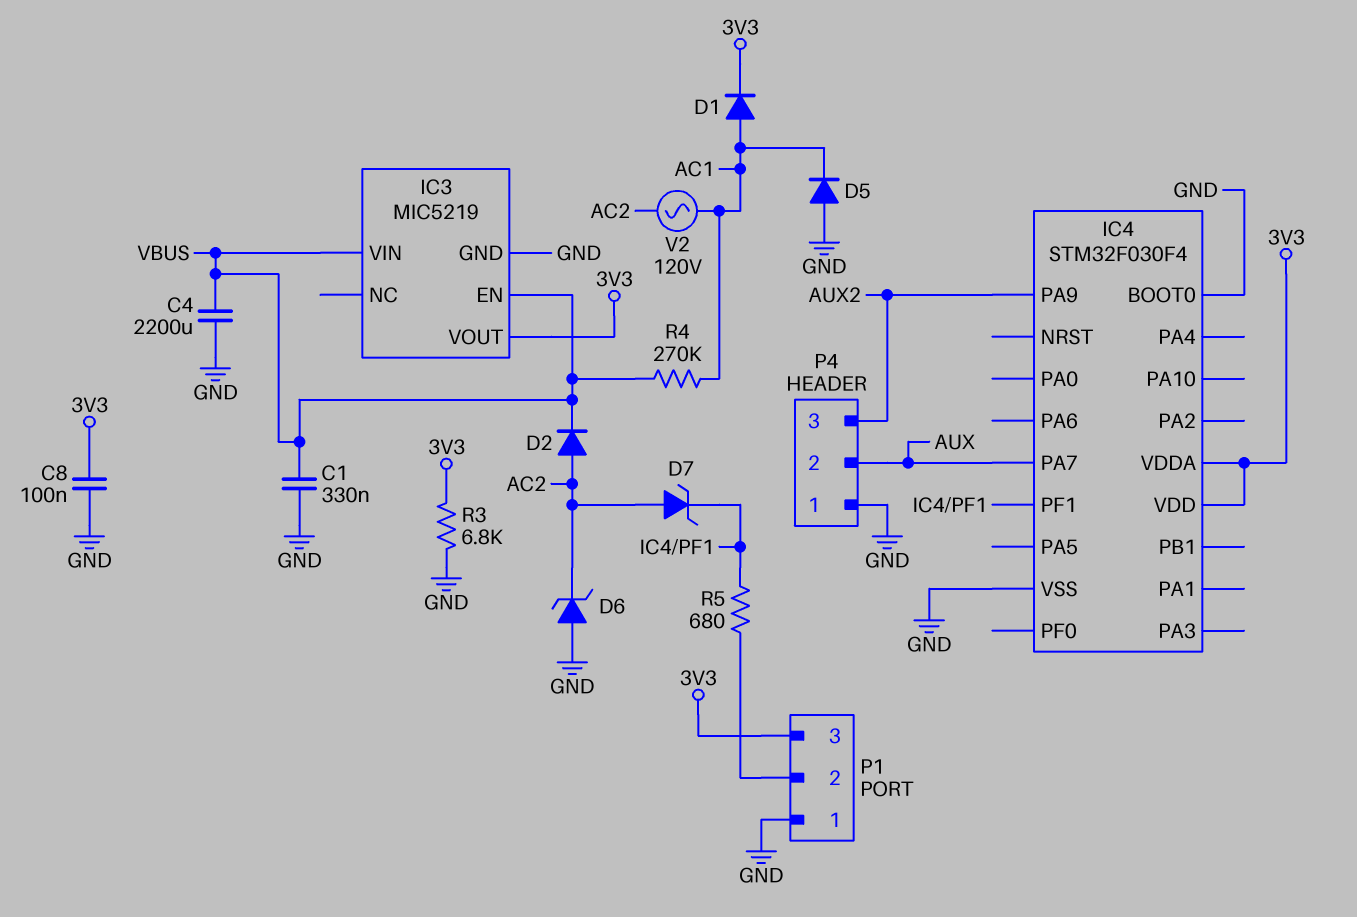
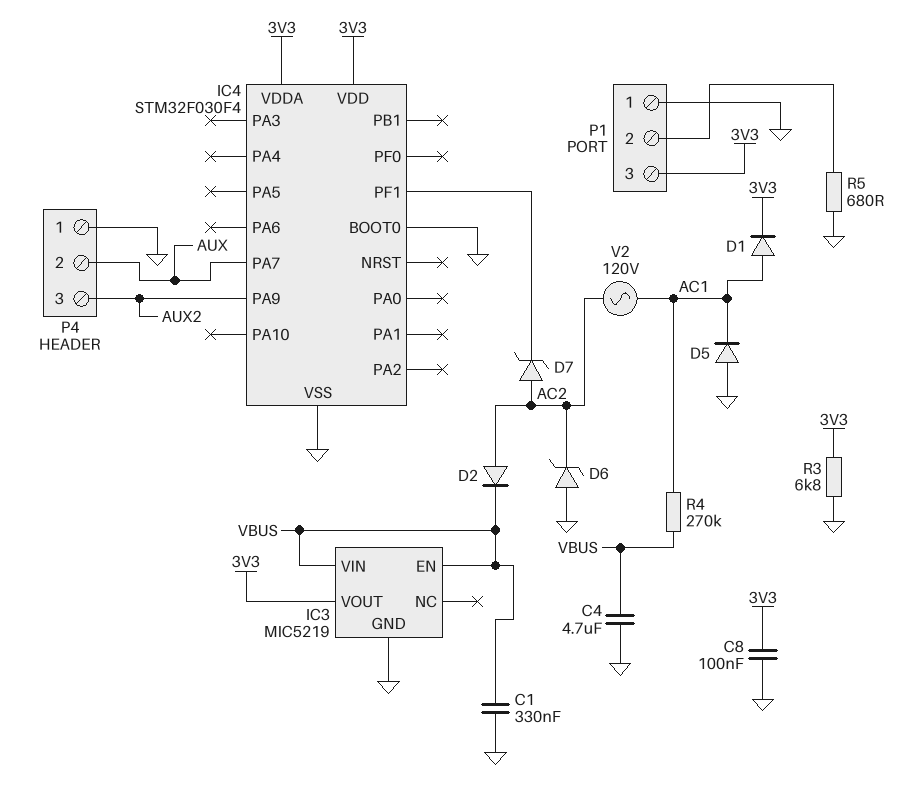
C4: 2200uF (GND, VBUS) -> 4.7uF (GND, VBUS)
R5: 680 (IC4/PF1, P1/2) -> 680 (GND, P1/2)

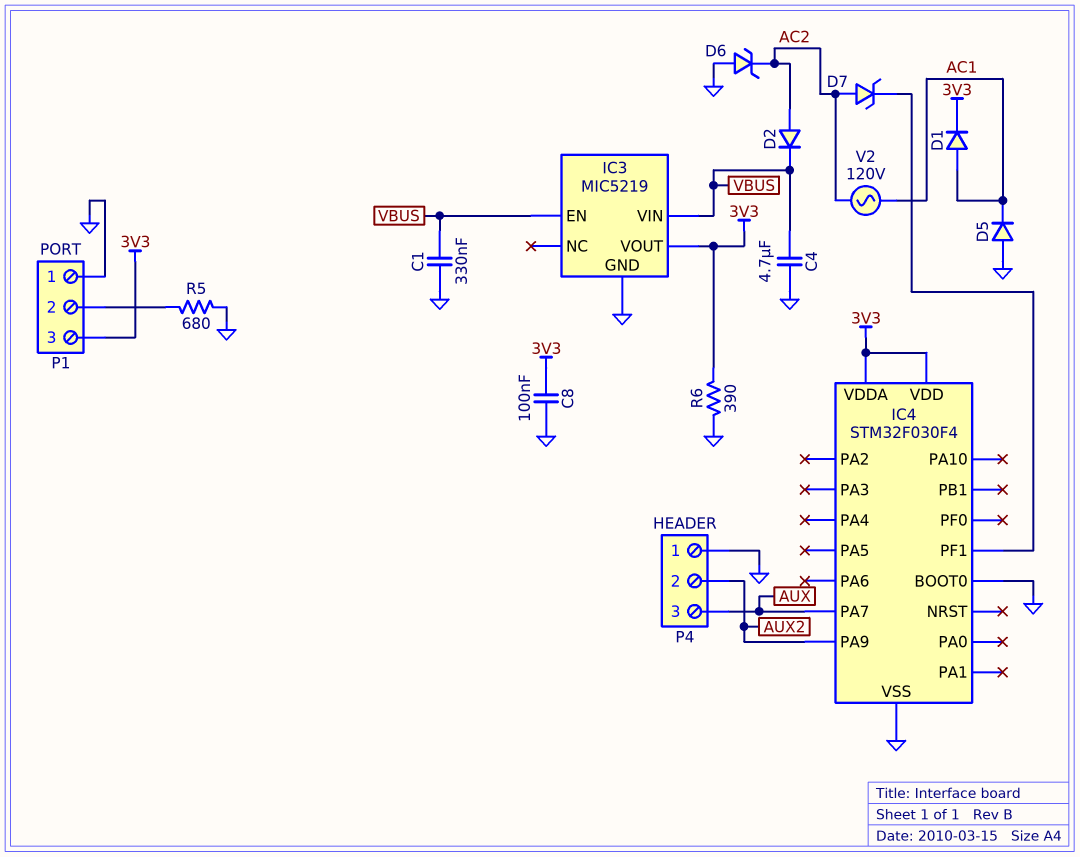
P4 pin 2: AUX -> AUX2
P4 pin 3: AUX2 -> AUX
R3: 6.8k (3V3, GND) -> none
R4: 270k (AC1, VBUS) -> none
R6: none -> 390 (3V3, GND)

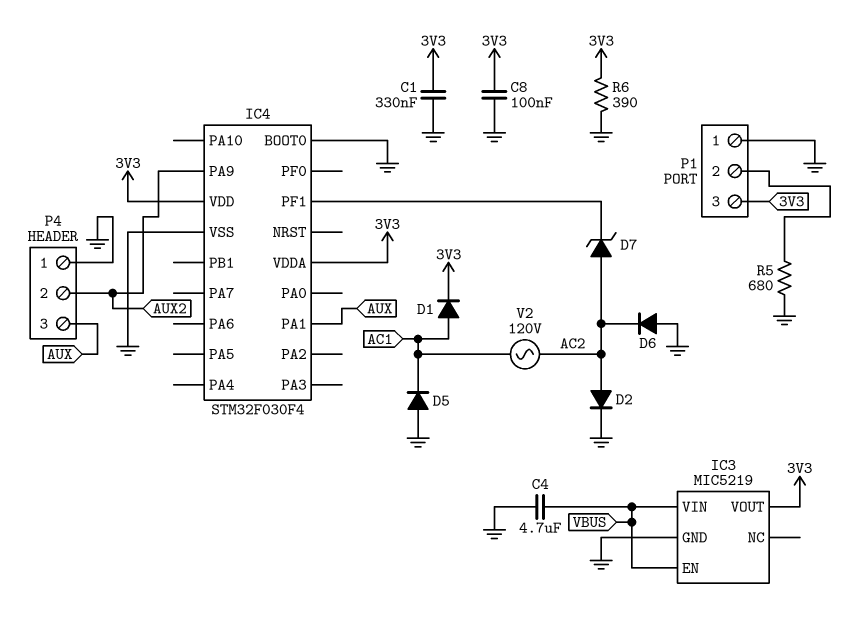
C1: 330nF (GND, VBUS) -> 330nF (3V3, GND)
D2: diode (A AC2, K VBUS) -> diode (A AC2, K GND)
D6: zener (A GND, K AC2) -> diode (A GND, K AC2)
IC4 pin PA1: none -> AUX
IC4 pin PA7: AUX -> none

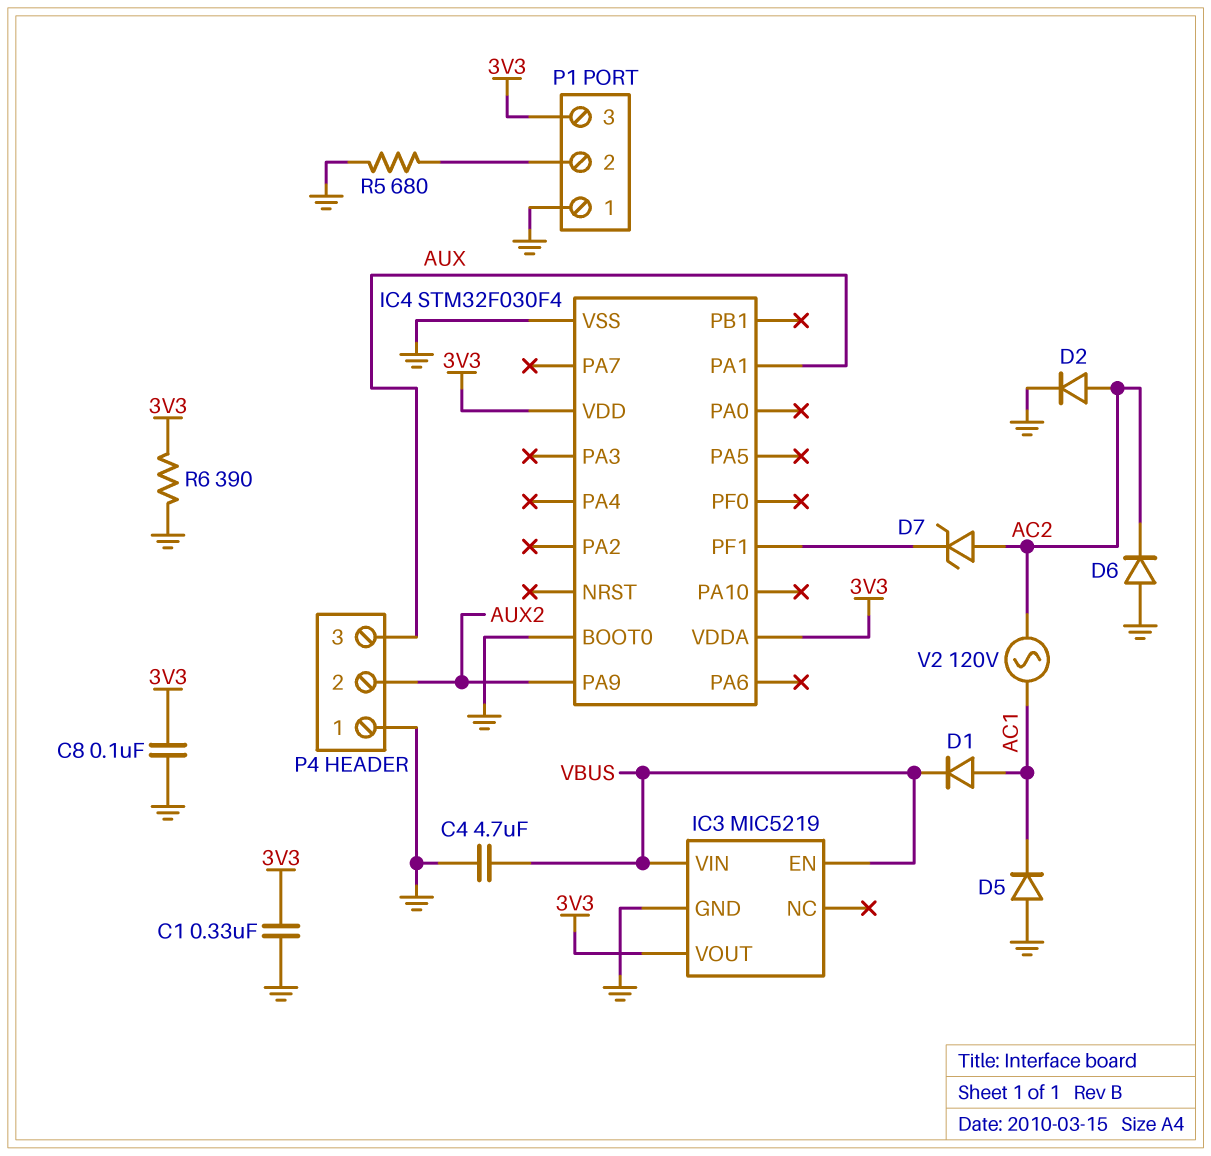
D1: diode (A AC1, K 3V3) -> diode (A AC1, K VBUS)

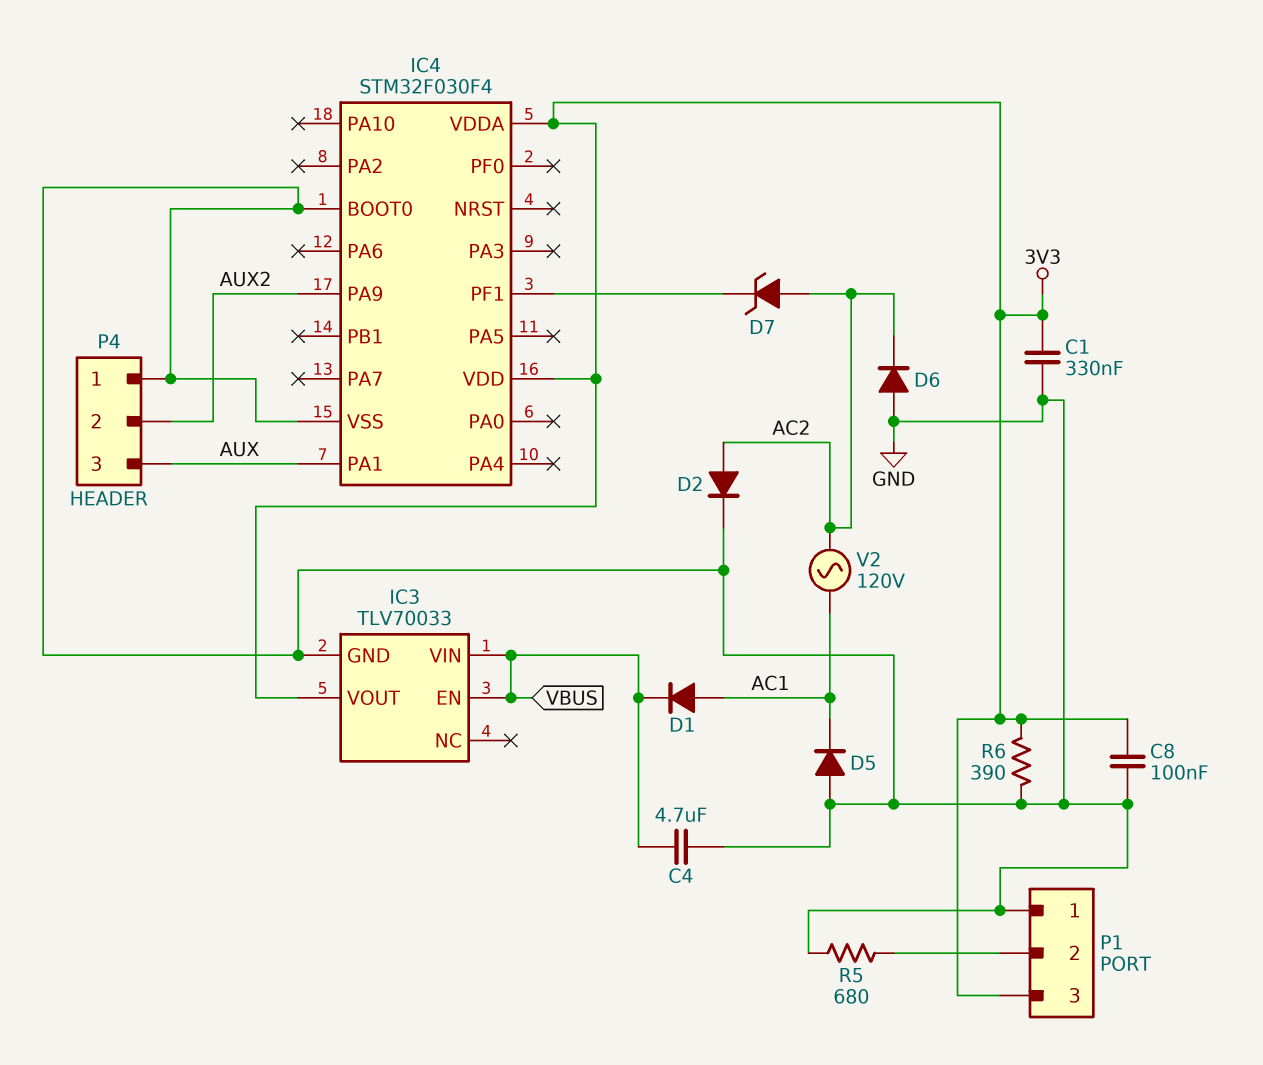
IC3: MIC5219 -> TLV70033

